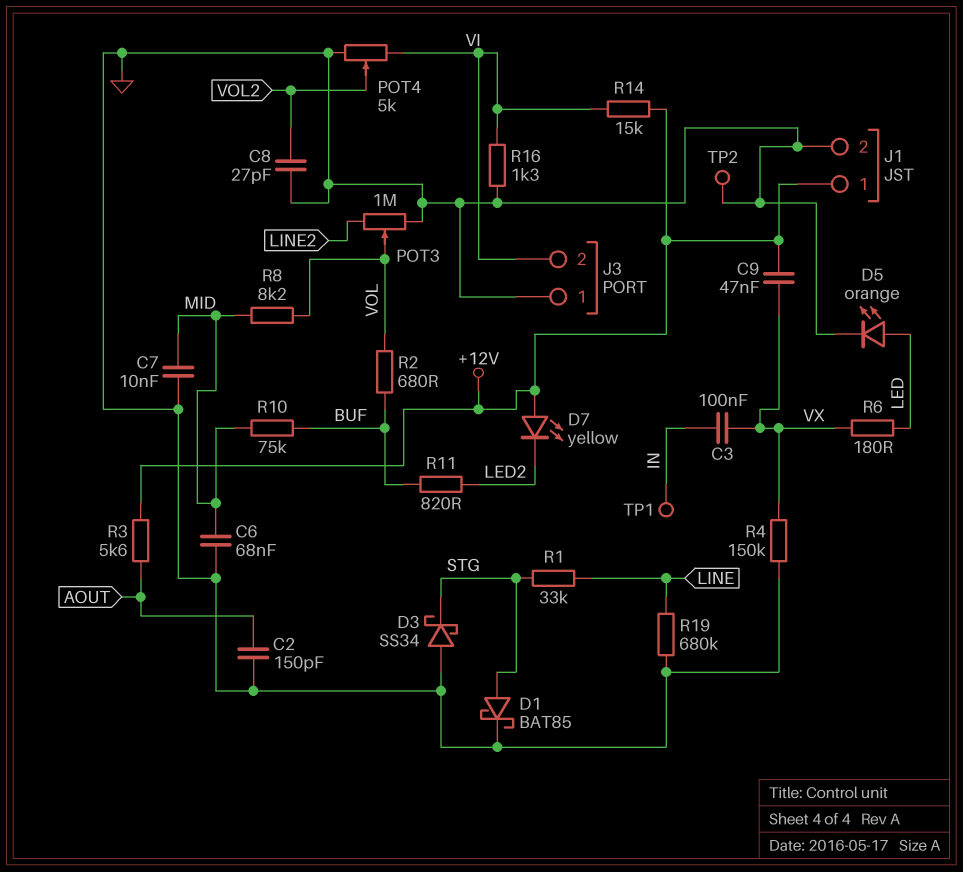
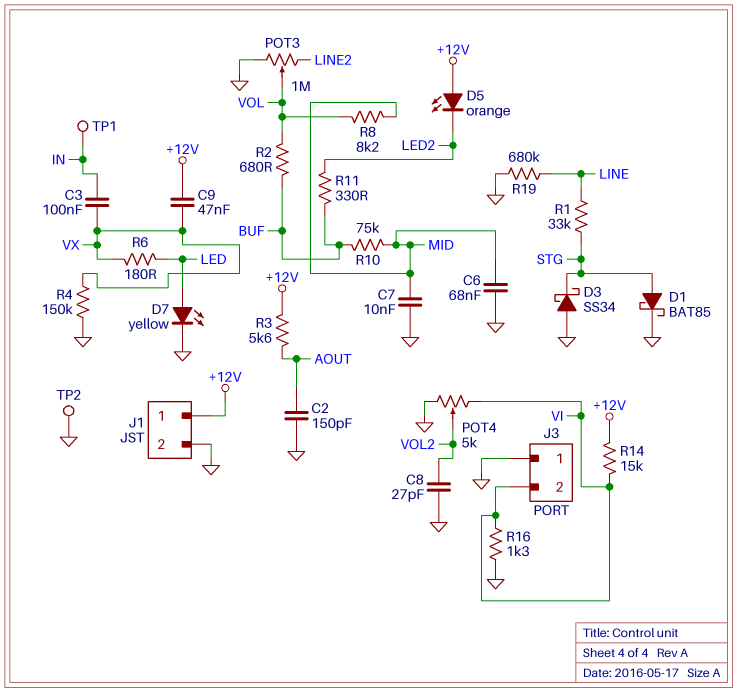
D5: LED orange (A LED, K GND) -> LED orange (A +12V, K LED2)
D7: LED yellow (A +12V, K LED2) -> LED yellow (A LED, K GND)
R11: 820 (BUF, LED2) -> 330 (BUF, LED2)

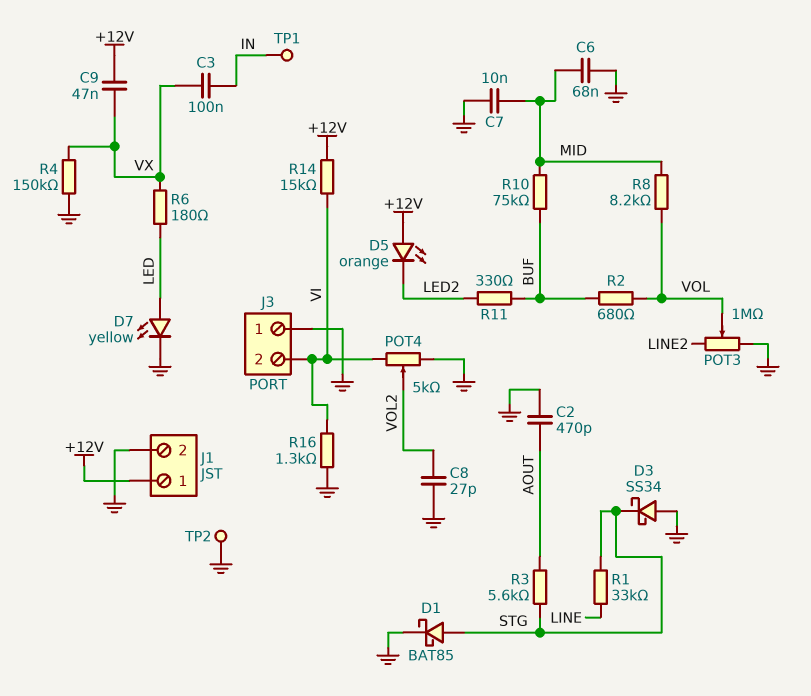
C2: 150pF (AOUT, GND) -> 470pF (AOUT, GND)
R3: 5.6k (+12V, AOUT) -> 5.6k (AOUT, STG)
R19: 680k (GND, LINE) -> none

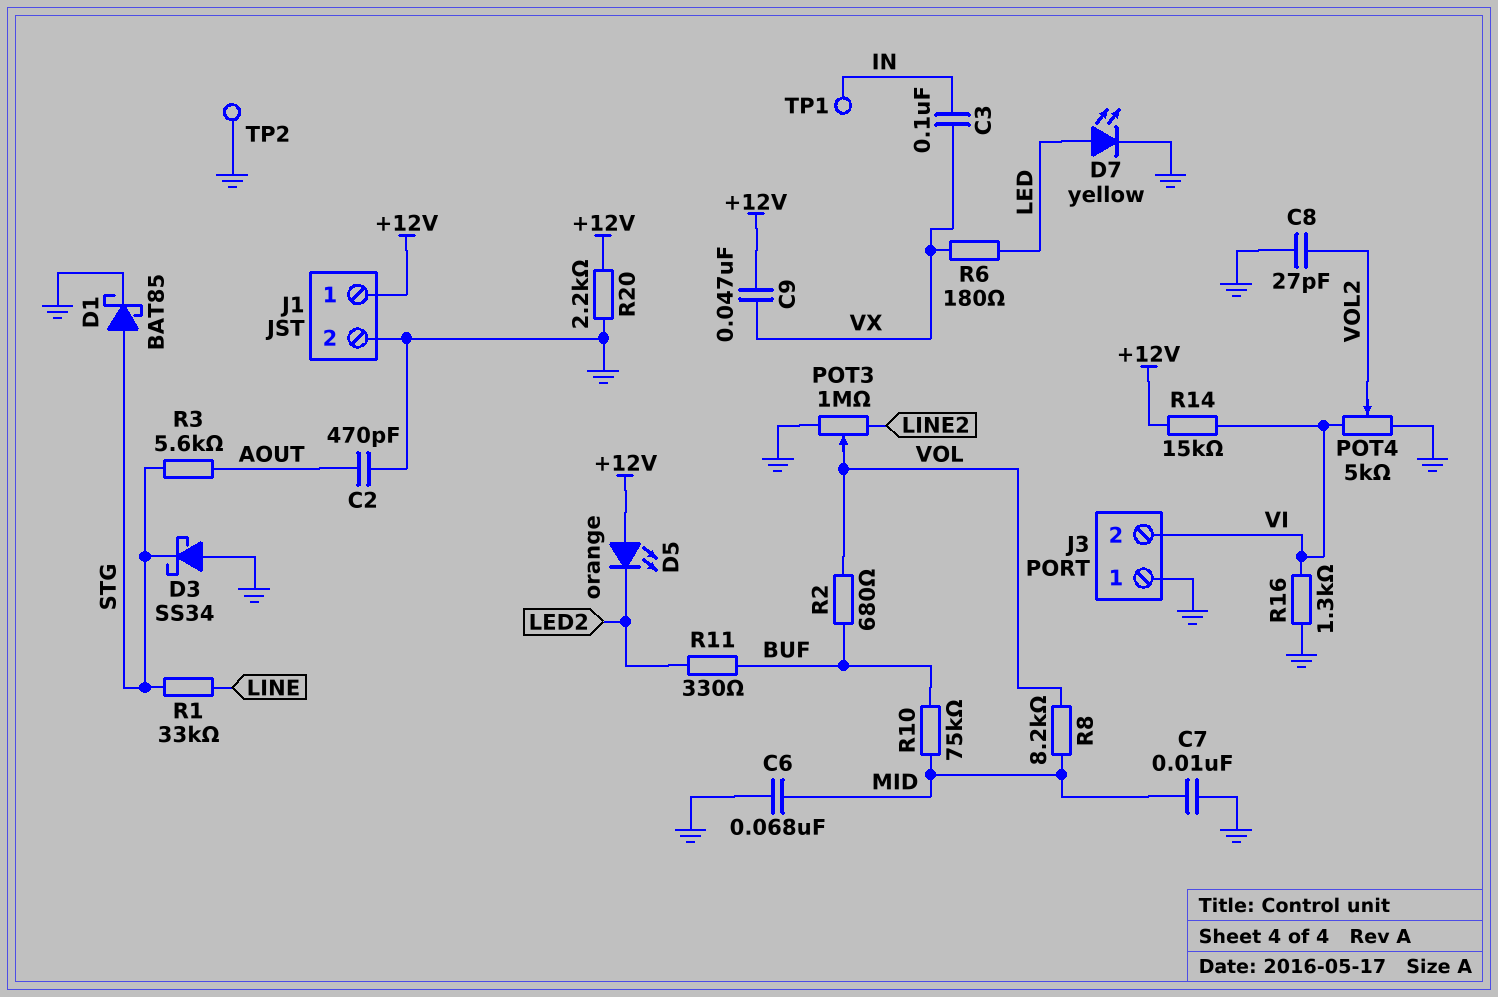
R4: 150k (GND, VX) -> none
R20: none -> 2.2k (+12V, GND)

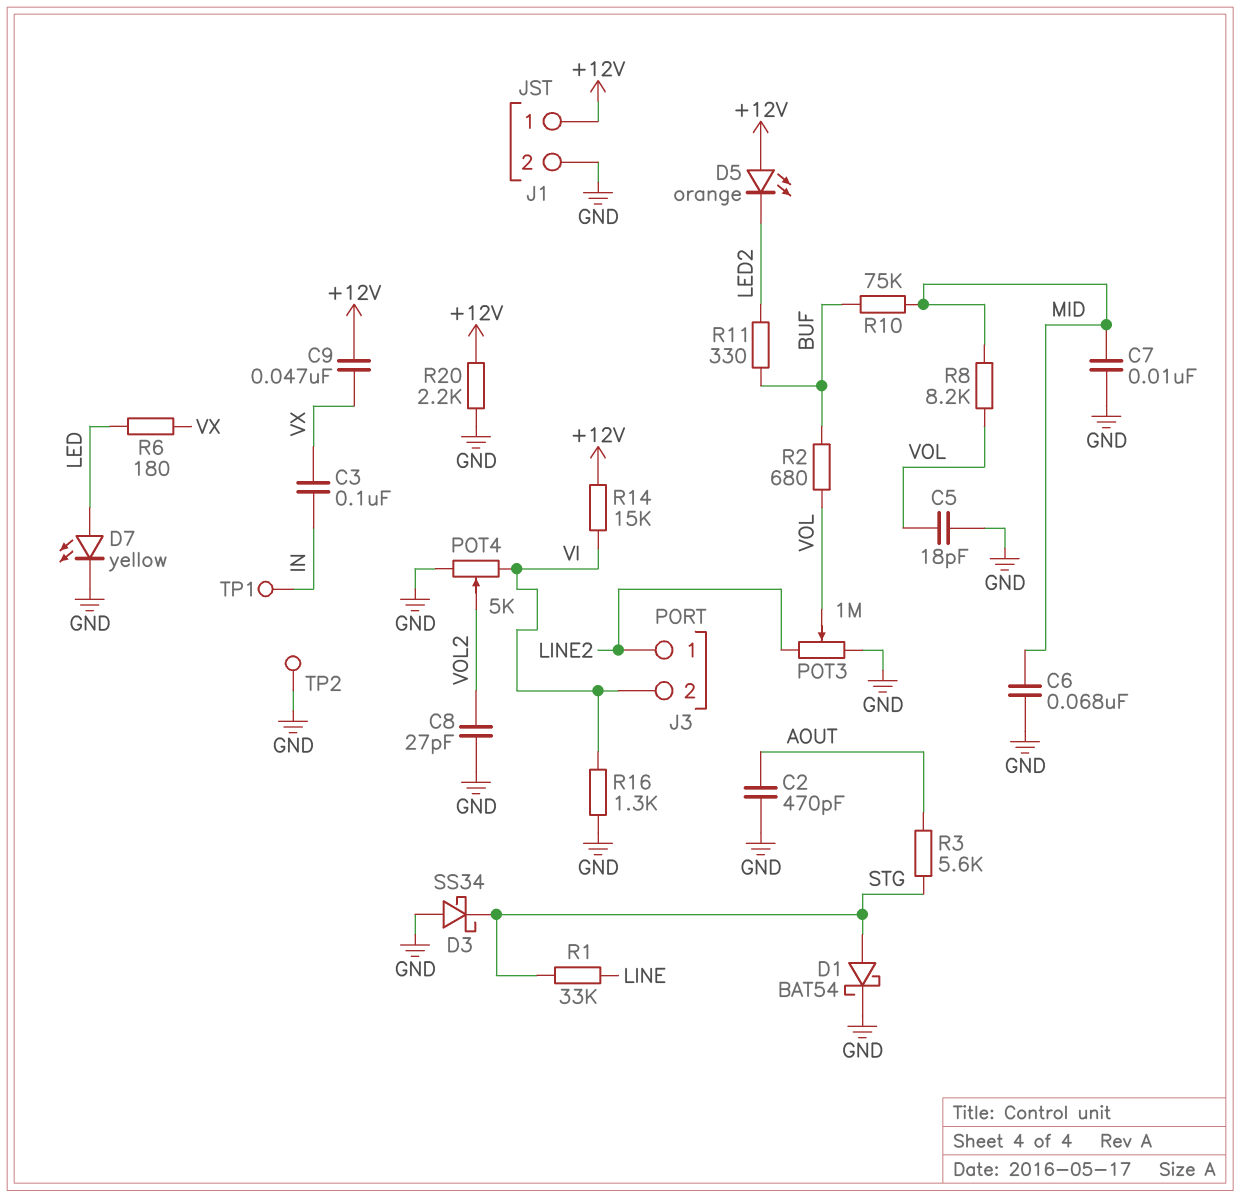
C5: none -> 18pF (GND, VOL)
D1: schottky BAT85 (A STG, K GND) -> schottky BAT54 (A STG, K GND)
J3 pin 1: GND -> LINE2

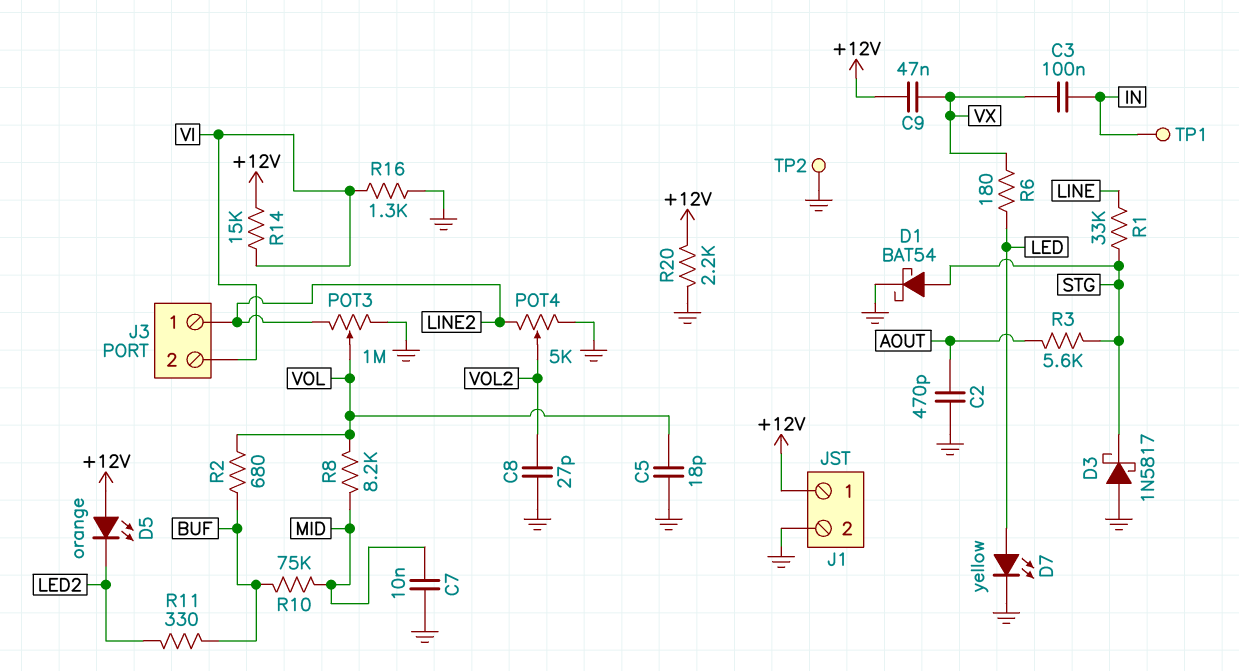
C6: 68nF (GND, MID) -> none
D3: schottky SS34 (A GND, K STG) -> schottky 1N5817 (A GND, K STG)
POT4: 5k (GND, VI, wiper VOL2) -> 5k (GND, LINE2, wiper VOL2)

